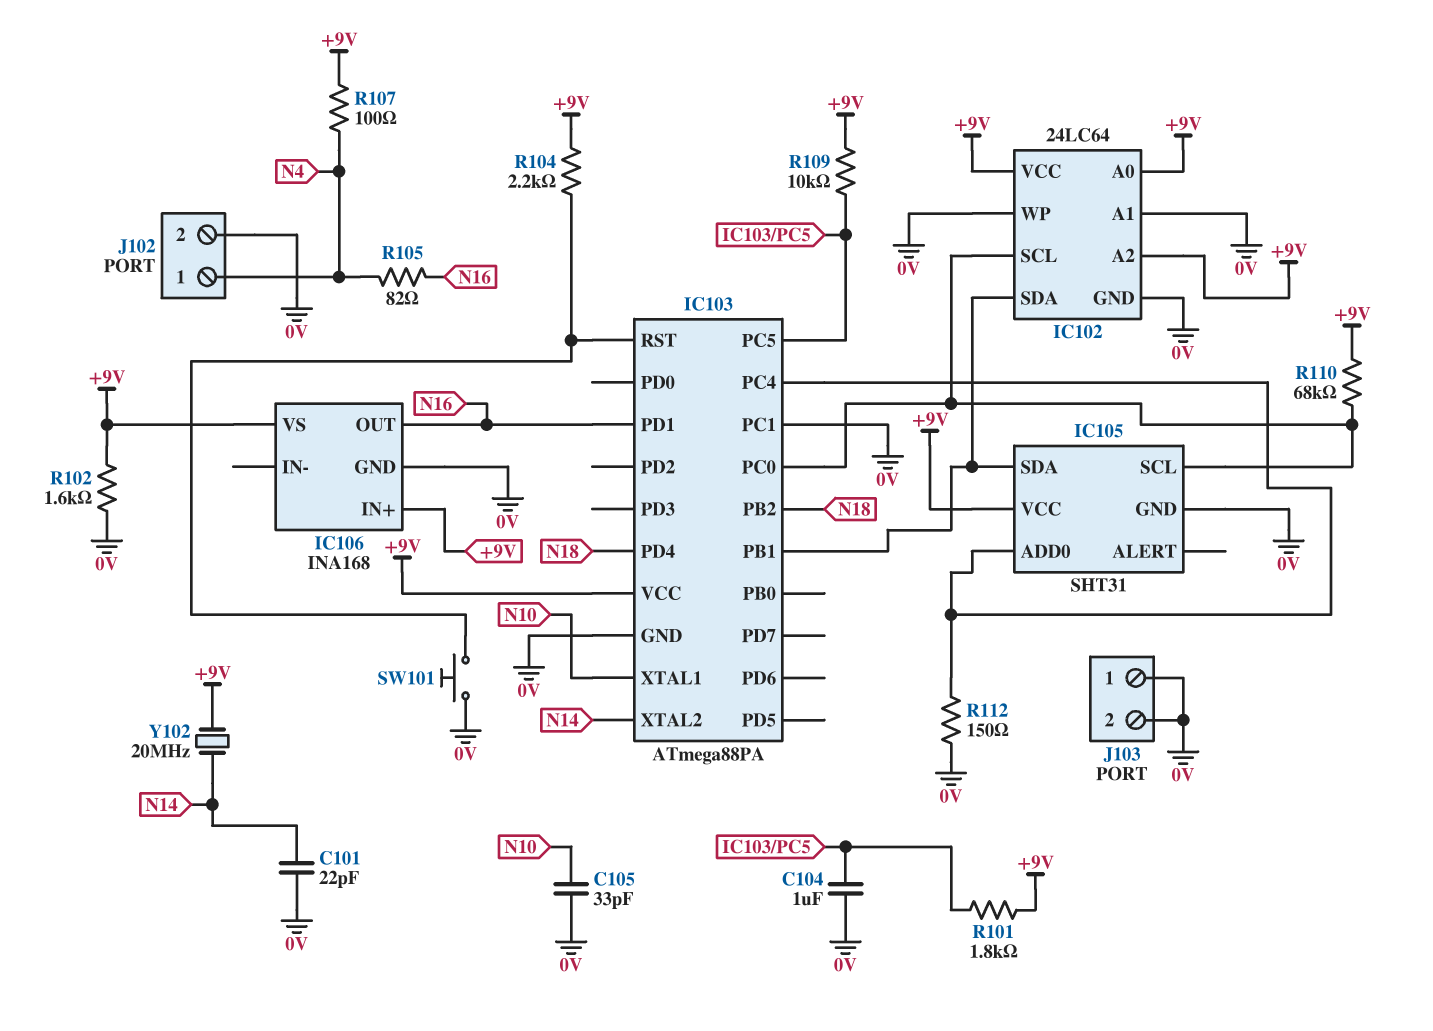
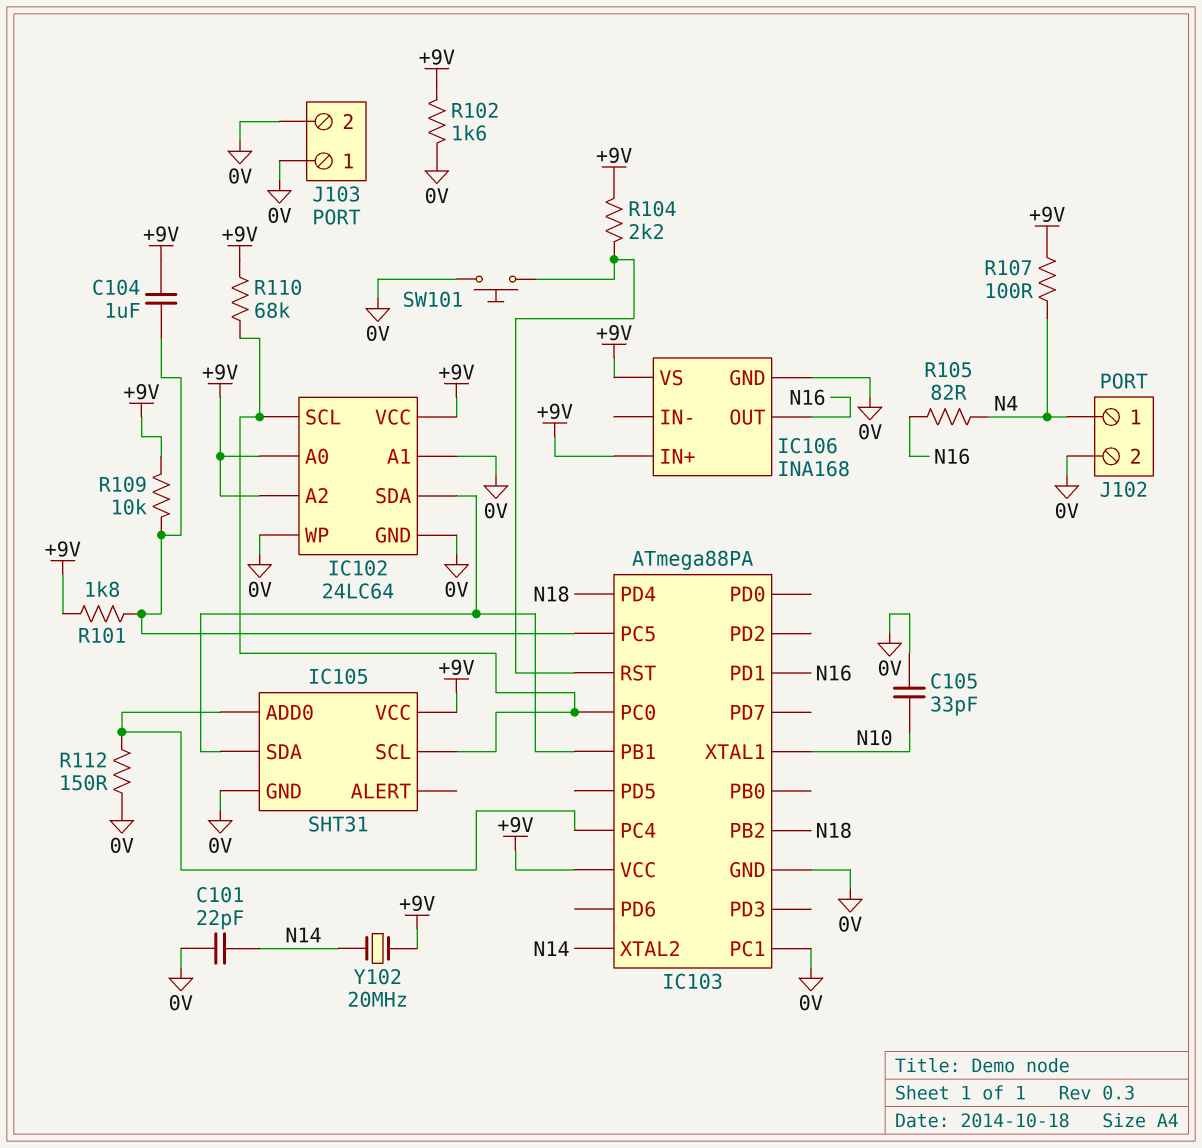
C104: 1uF (0V, IC103/PC5) -> 1uF (+9V, IC103/PC5)

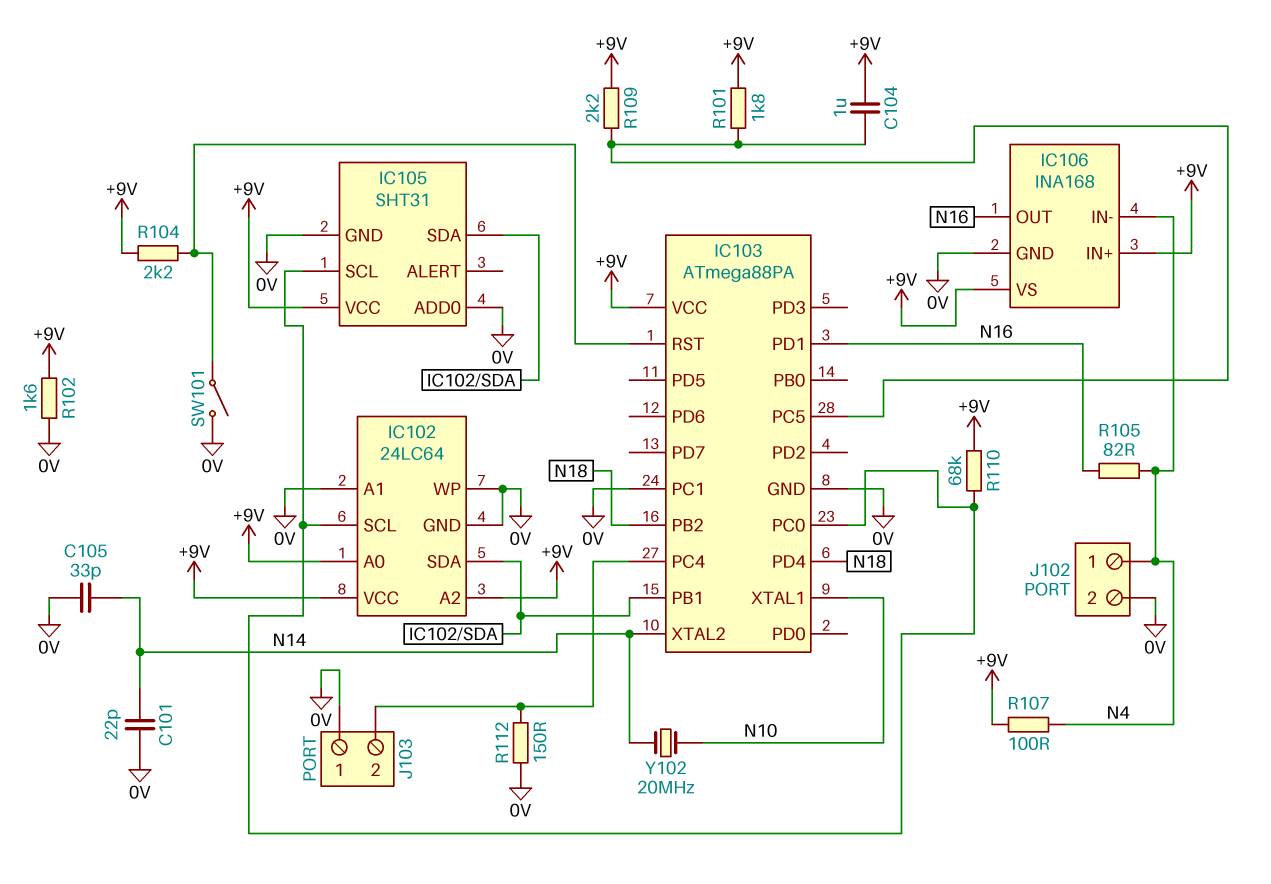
C105: 33pF (0V, N10) -> 33pF (0V, N14)
IC105 pin ADD0: IC103/PC4 -> 0V
IC106 pin IN-: none -> N4
J103 pin 2: 0V -> IC103/PC4
R109: 10k (+9V, IC103/PC5) -> 2.2k (+9V, IC103/PC5)
SW101: button (0V, IC103/RST) -> switch (0V, IC103/RST)
Y102: 20MHz (+9V, N14) -> 20MHz (N10, N14)

